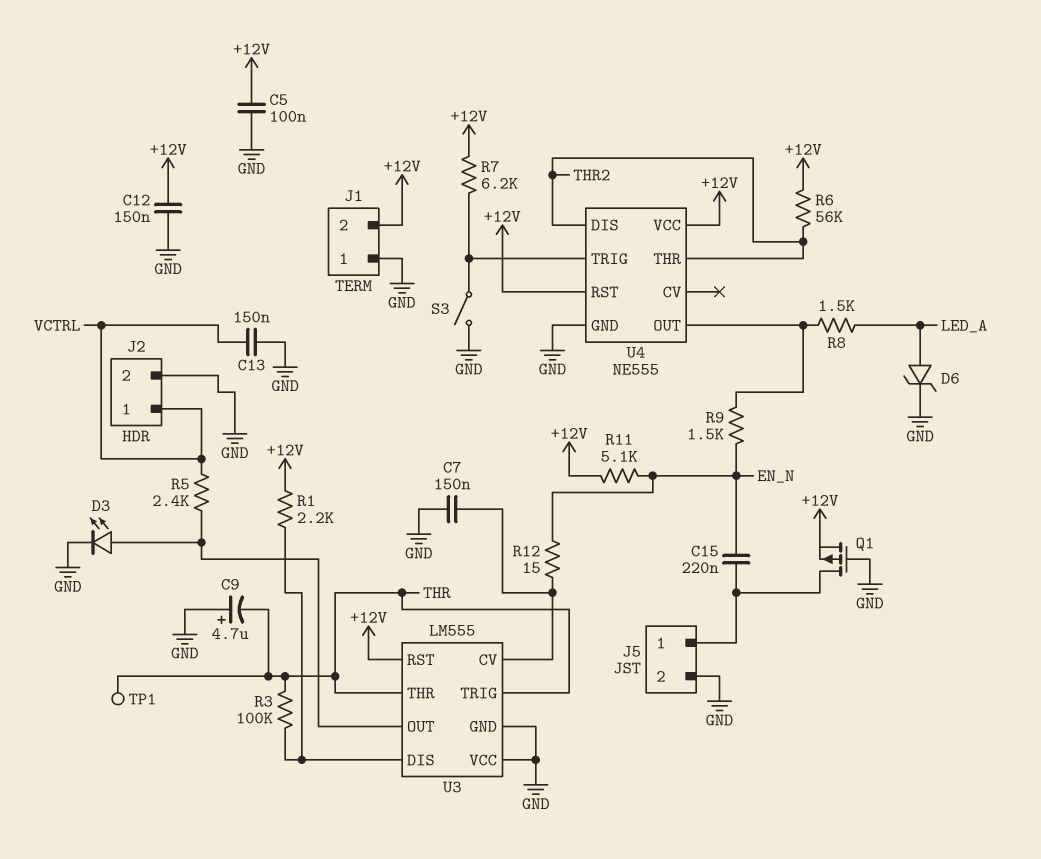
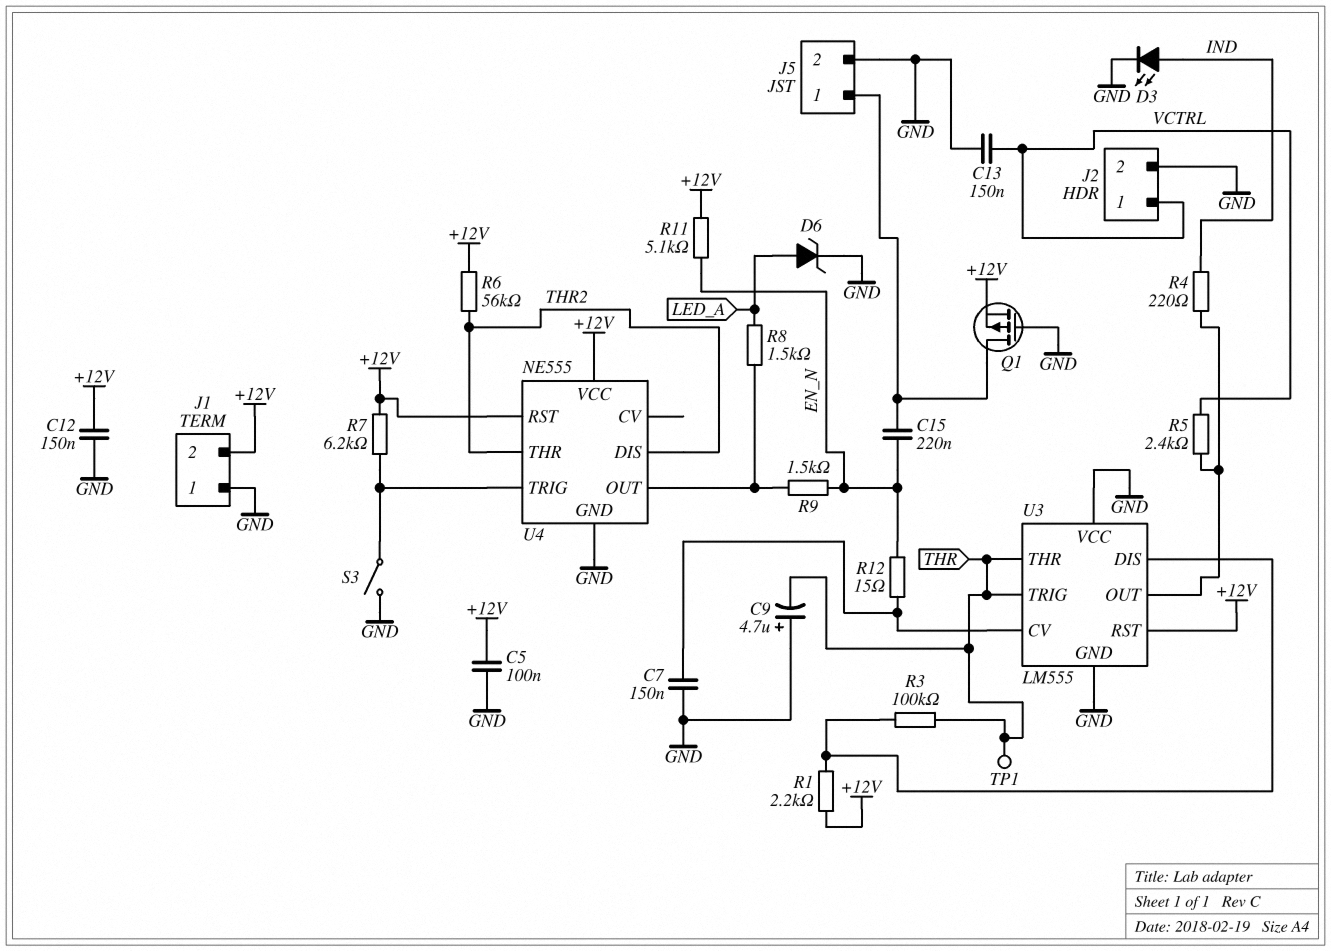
D3: LED (A U3/OUT, K GND) -> LED (A IND, K GND)
R4: none -> 220 (IND, U3/OUT)

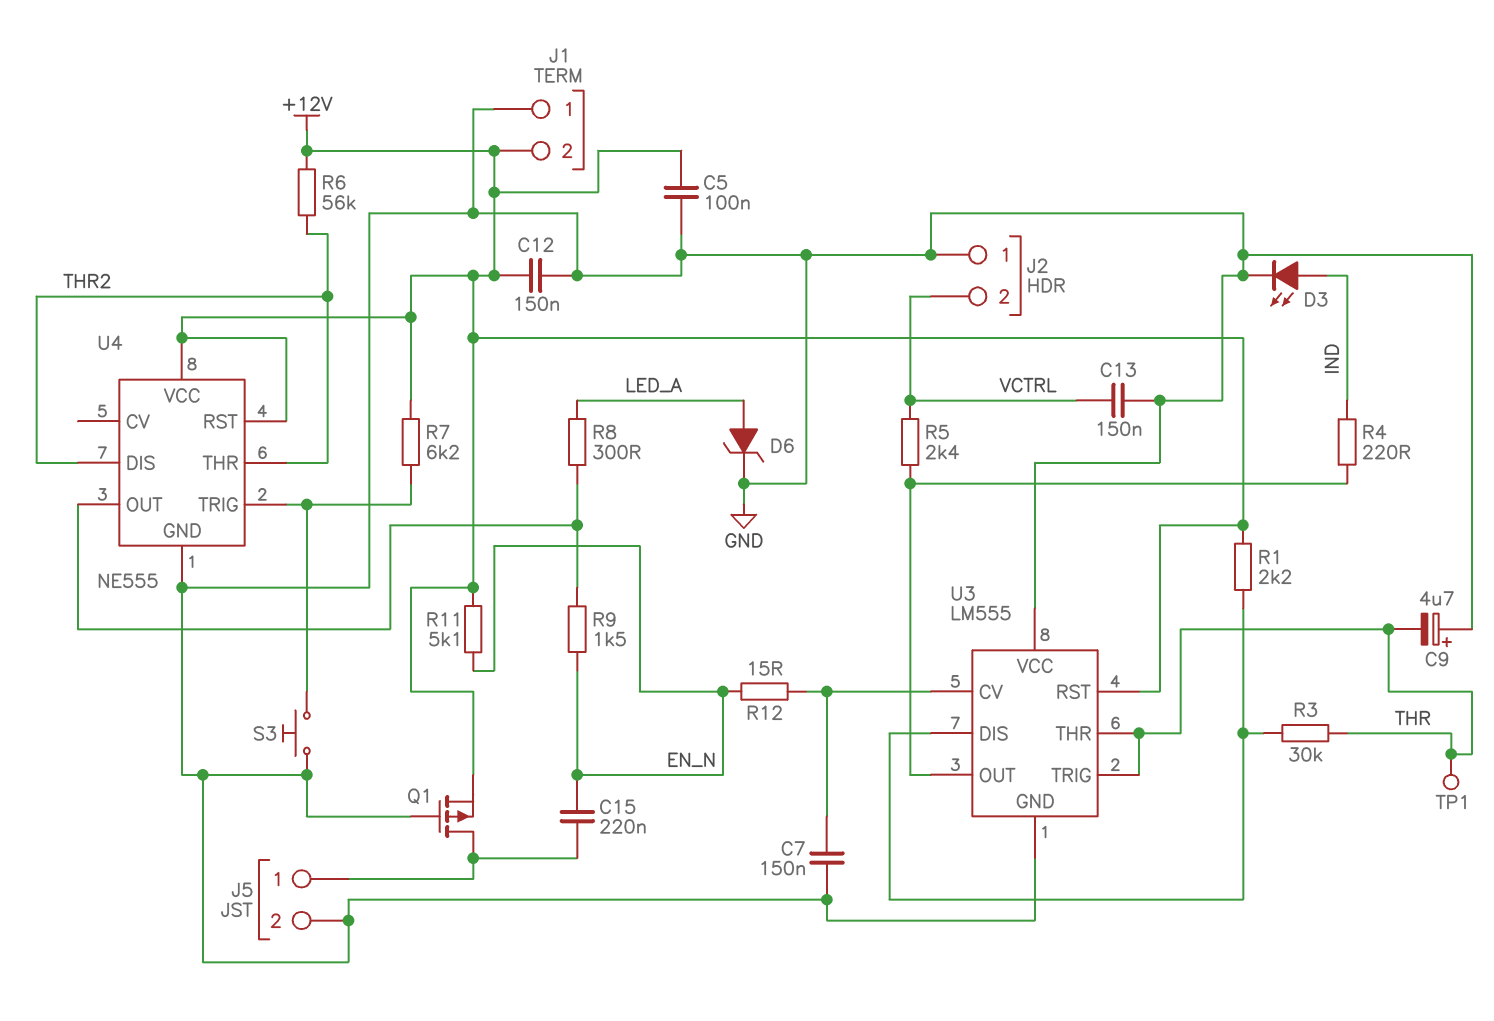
J2 pin 1: VCTRL -> GND
J2 pin 2: GND -> VCTRL
R3: 100k (THR, U3/DIS) -> 30k (THR, U3/DIS)
R8: 1.5k (LED_A, U4/OUT) -> 300 (LED_A, U4/OUT)
S3: switch (GND, U4/TRIG) -> button (GND, U4/TRIG)

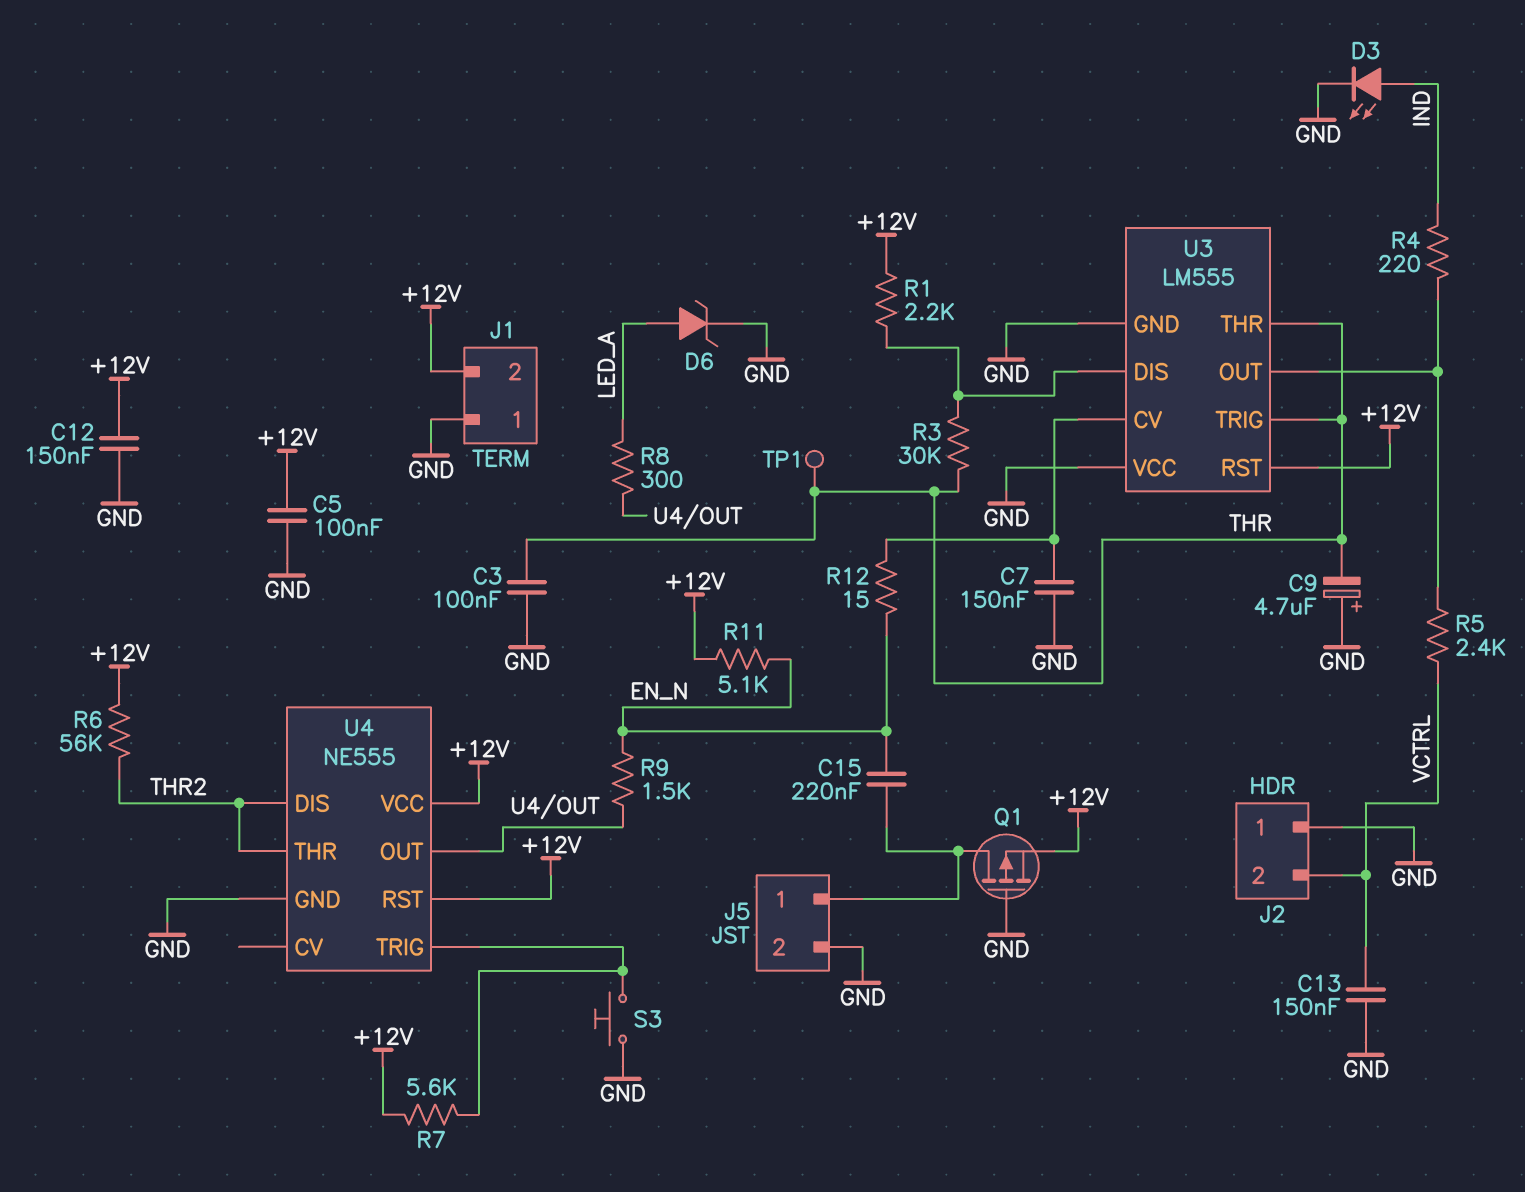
C3: none -> 100nF (GND, THR)
R7: 6.2k (+12V, U4/TRIG) -> 5.6k (+12V, U4/TRIG)

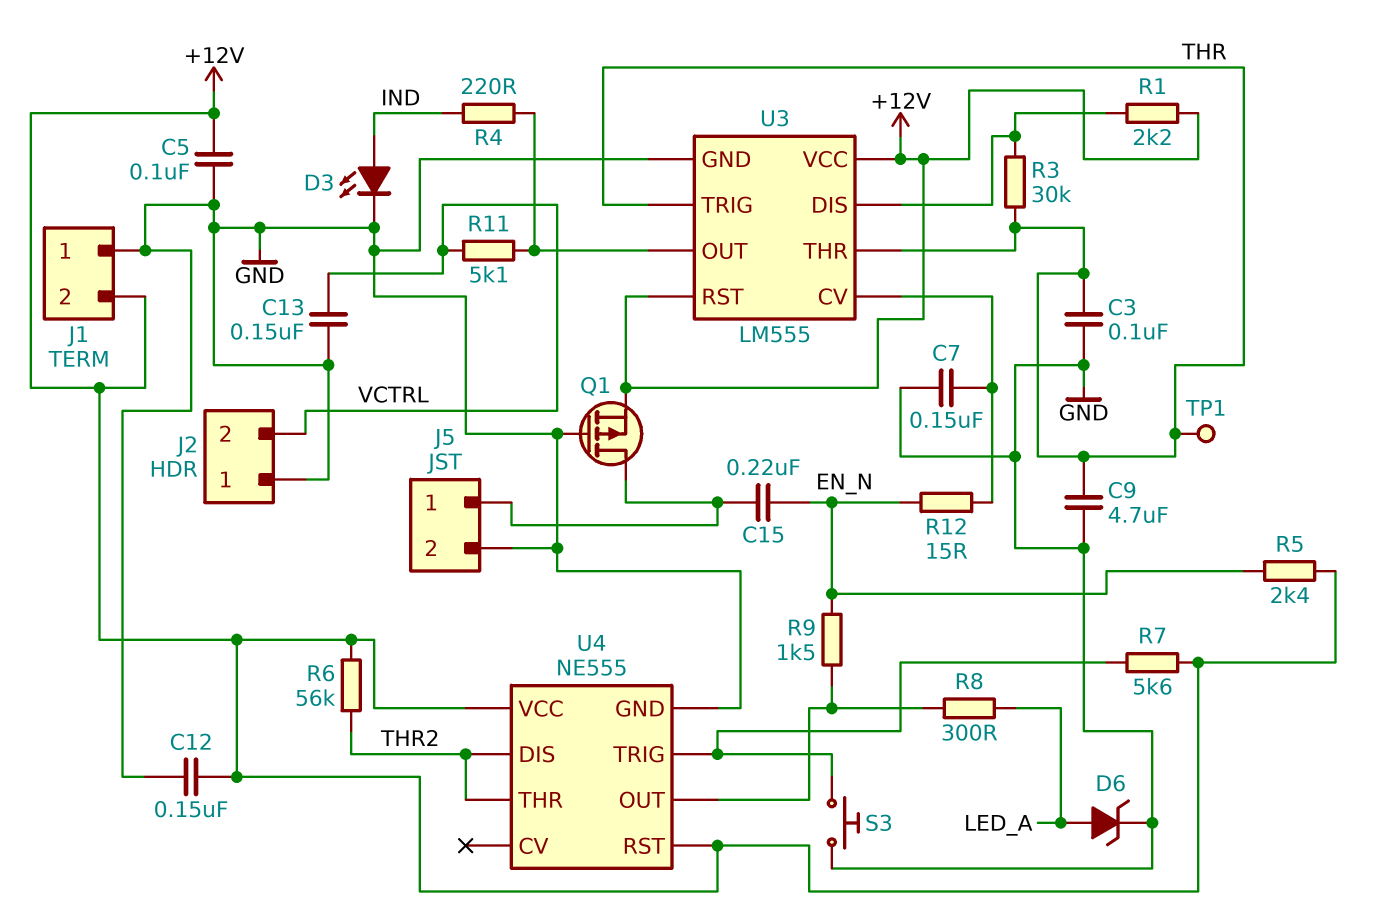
C9: 4.7uF (plus GND, minus THR) -> 4.7uF (GND, THR)
R5: 2.4k (U3/OUT, VCTRL) -> 2.4k (+12V, EN_N)
R11: 5.1k (+12V, EN_N) -> 5.1k (U3/OUT, VCTRL)
U3 pin VCC: GND -> +12V

